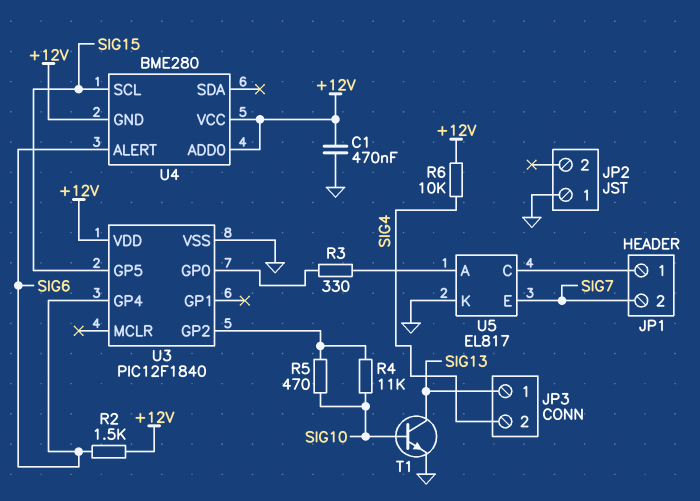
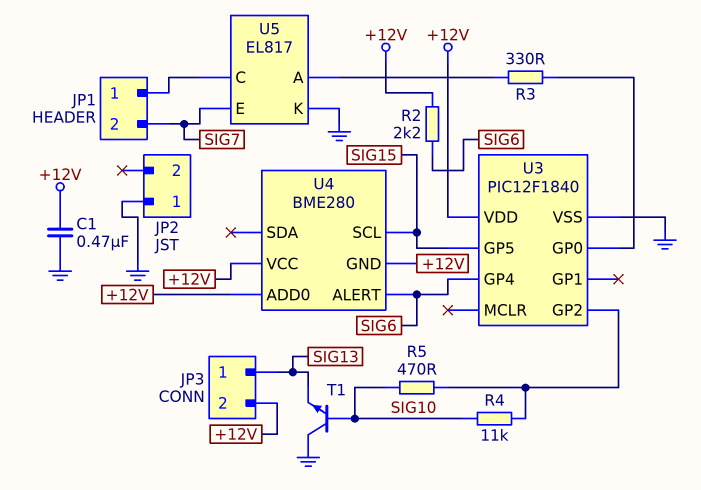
JP3 pin 2: SIG4 -> +12V
R2: 1.5k (+12V, SIG6) -> 2.2k (+12V, SIG6)
R6: 10k (+12V, SIG4) -> none
T1: NPN (B SIG10, C SIG13, E GND) -> NPN (B SIG10, C GND, E SIG13)

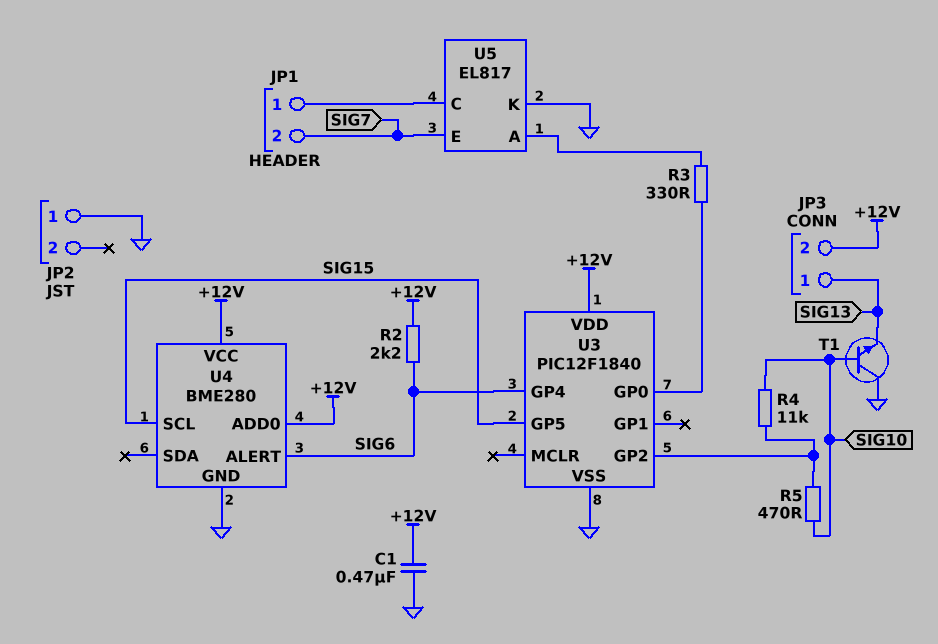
U4 pin GND: +12V -> GND

